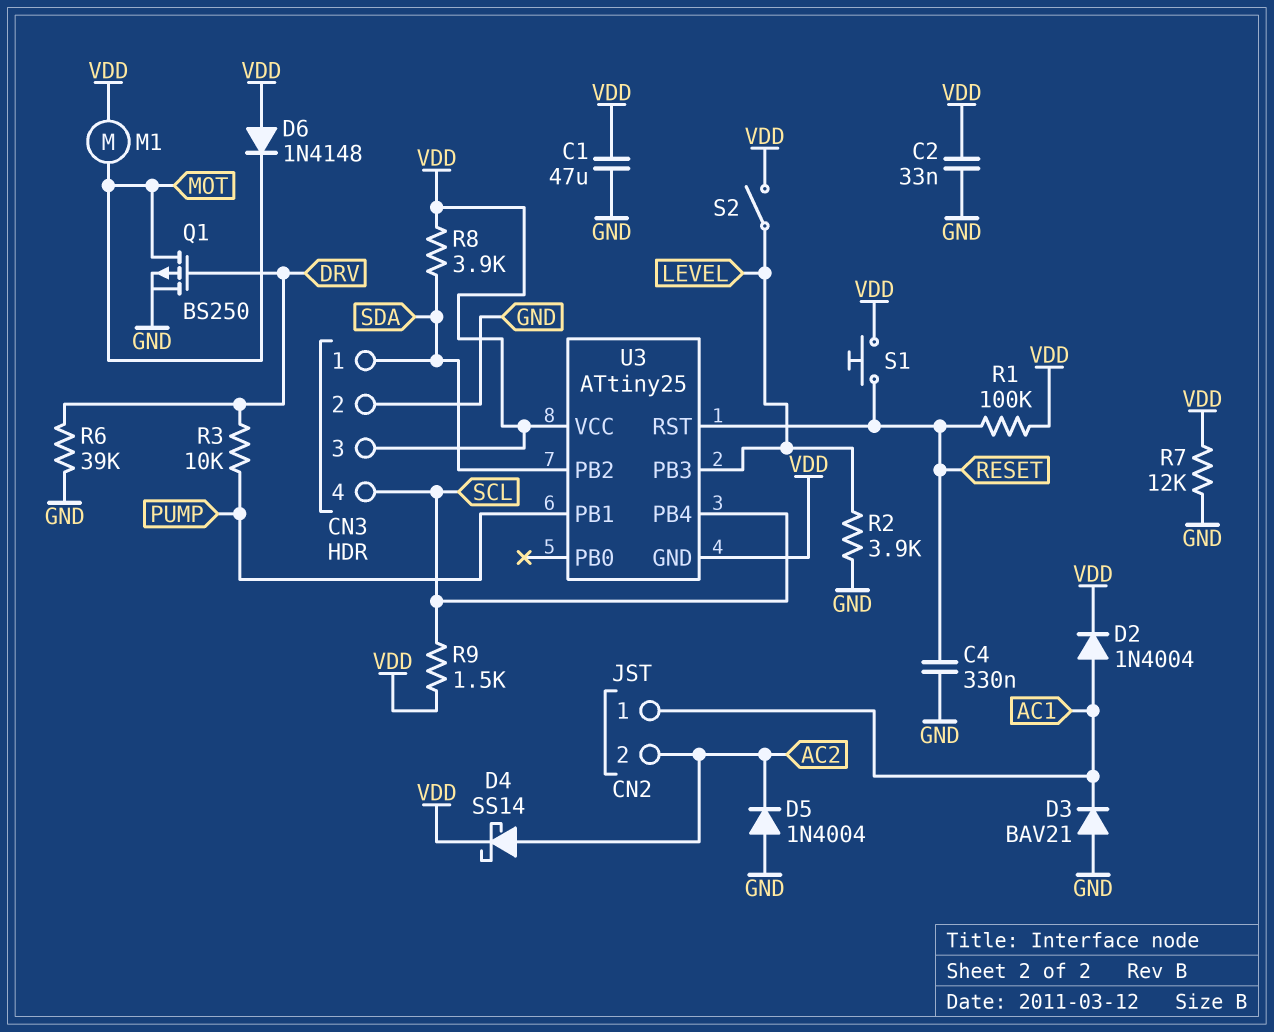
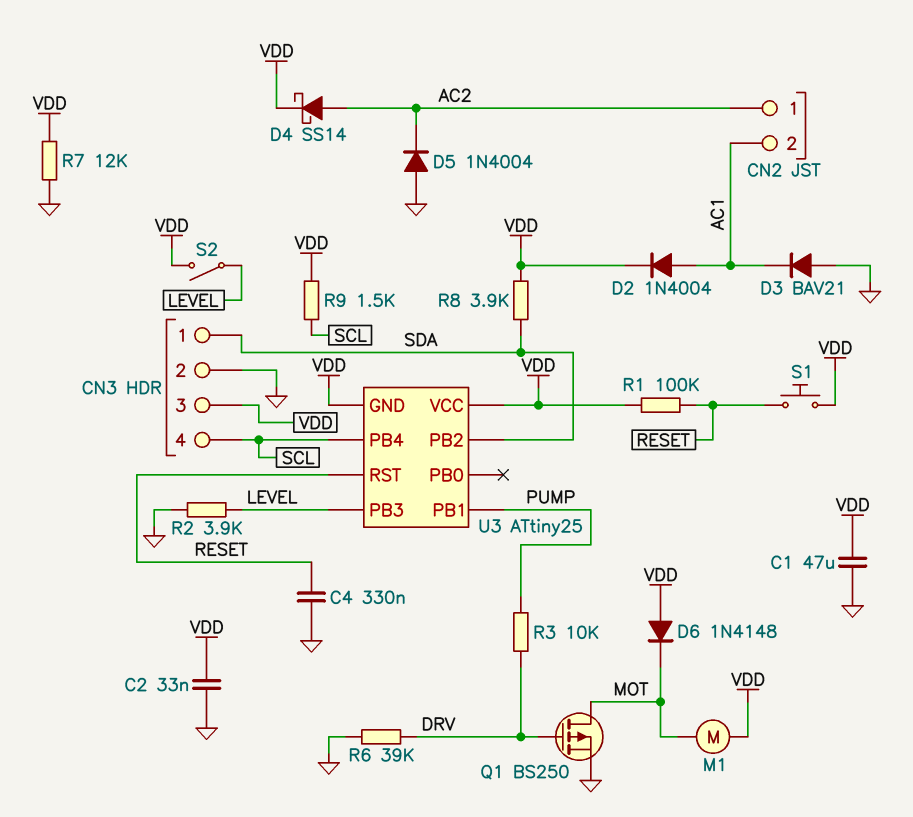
CN2 pin 1: AC1 -> AC2
CN2 pin 2: AC2 -> AC1

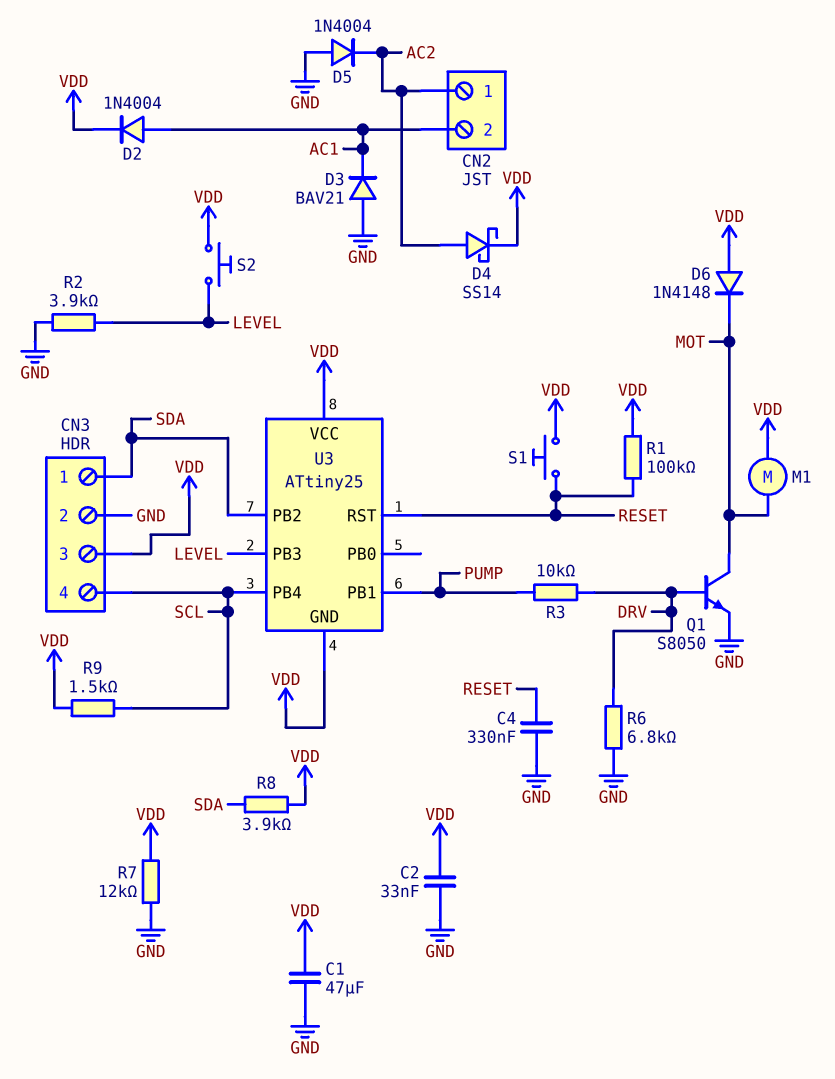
Q1: PMOS BS250 (G DRV, D MOT, S GND) -> NPN S8050 (B DRV, C MOT, E GND)
R6: 39k (DRV, GND) -> 6.8k (DRV, GND)
S2: switch (LEVEL, VDD) -> button (LEVEL, VDD)

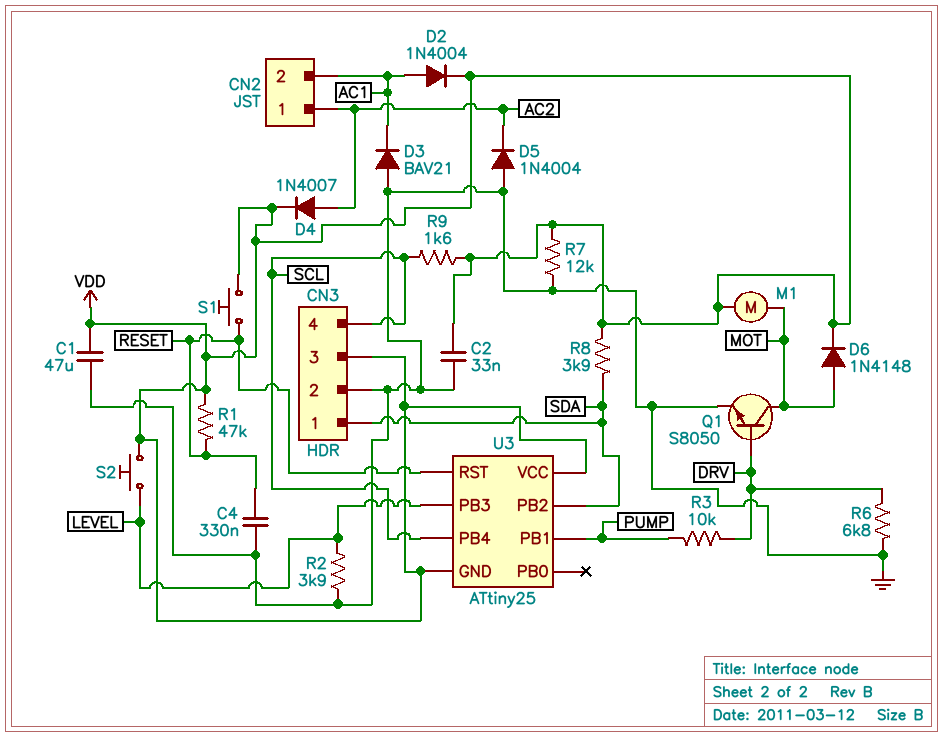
D4: schottky SS14 (A AC2, K VDD) -> diode 1N4007 (A AC2, K VDD)
D6: diode 1N4148 (A VDD, K MOT) -> diode 1N4148 (A MOT, K VDD)
R1: 100k (RESET, VDD) -> 47k (RESET, VDD)
R9: 1.5k (SCL, VDD) -> 1.6k (SCL, VDD)

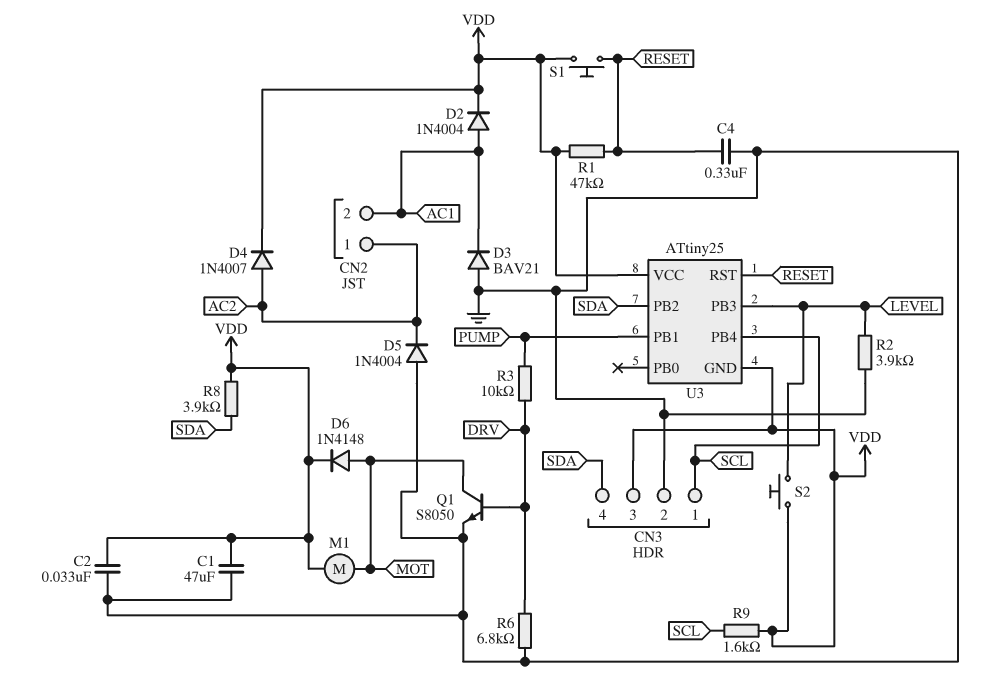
CN3 pin 1: SDA -> SCL
CN3 pin 4: SCL -> SDA
R7: 12k (GND, VDD) -> none

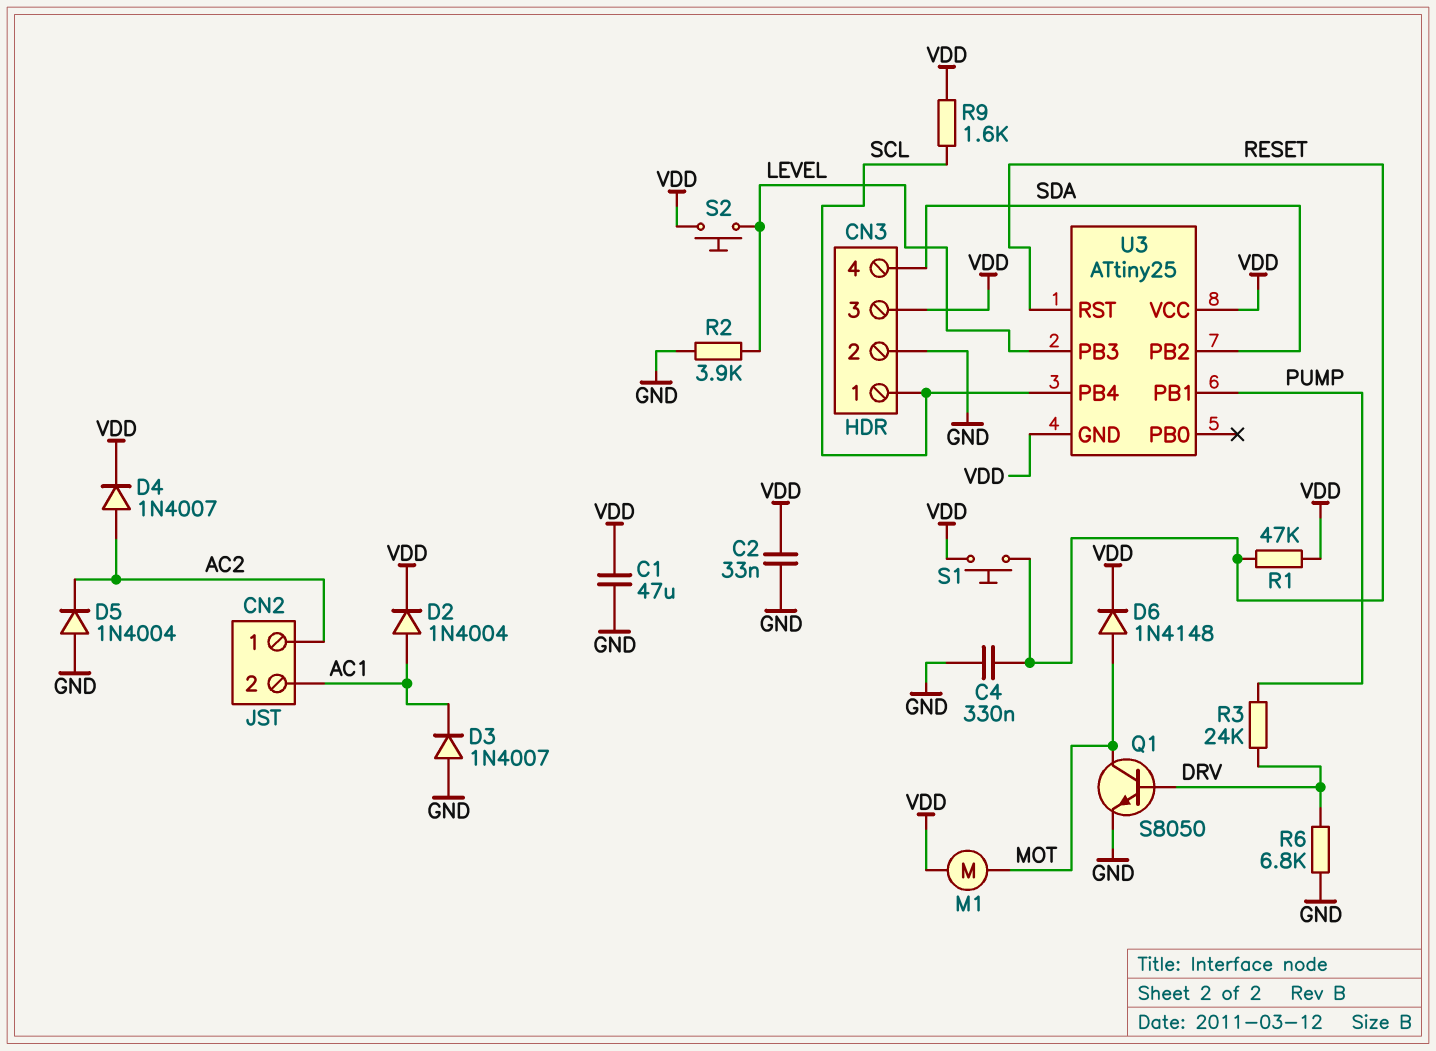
D3: diode BAV21 (A GND, K AC1) -> diode 1N4007 (A GND, K AC1)
R3: 10k (DRV, PUMP) -> 24k (DRV, PUMP)
R8: 3.9k (SDA, VDD) -> none

